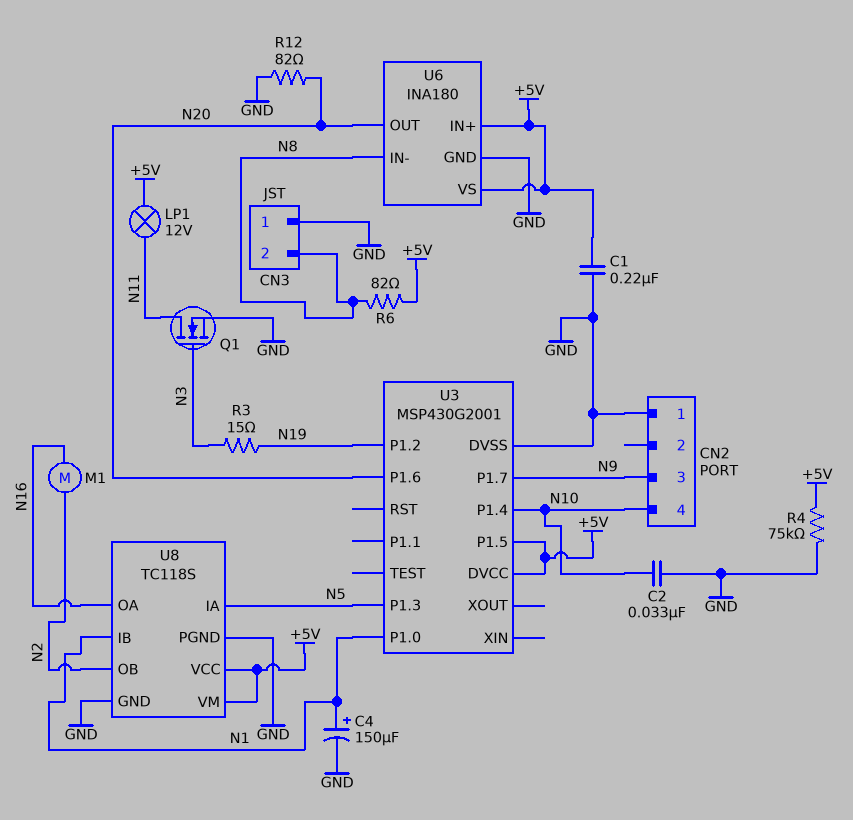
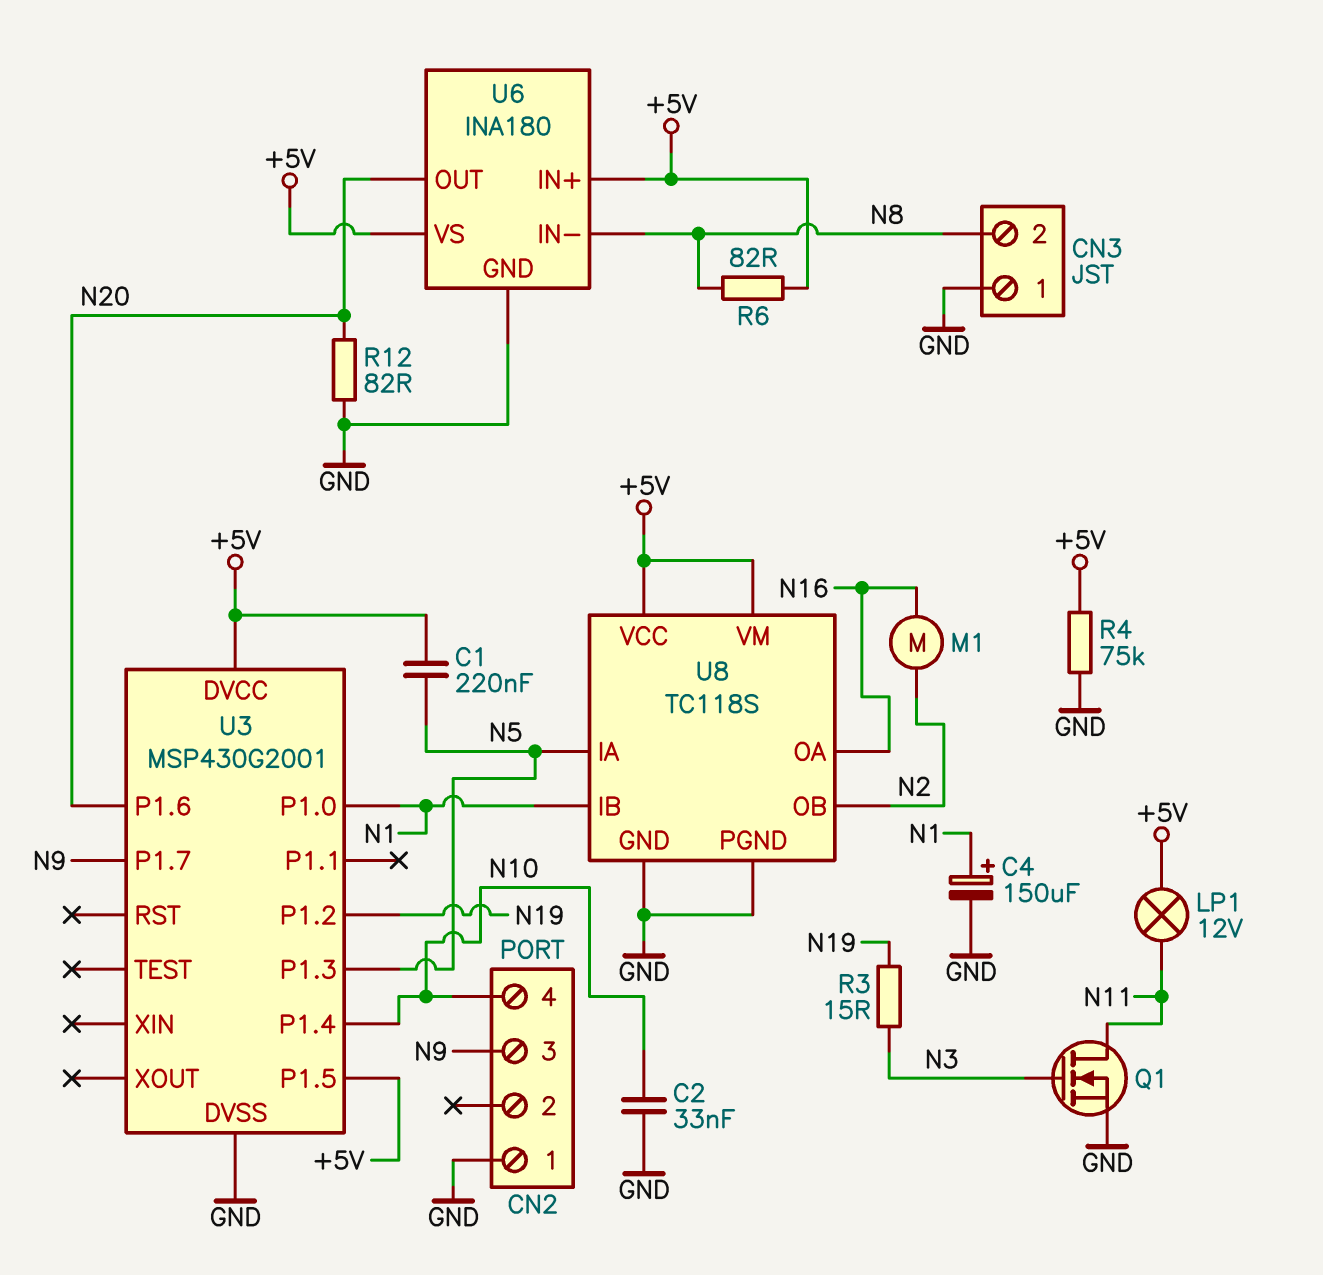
C1: 220nF (+5V, GND) -> 220nF (+5V, N5)

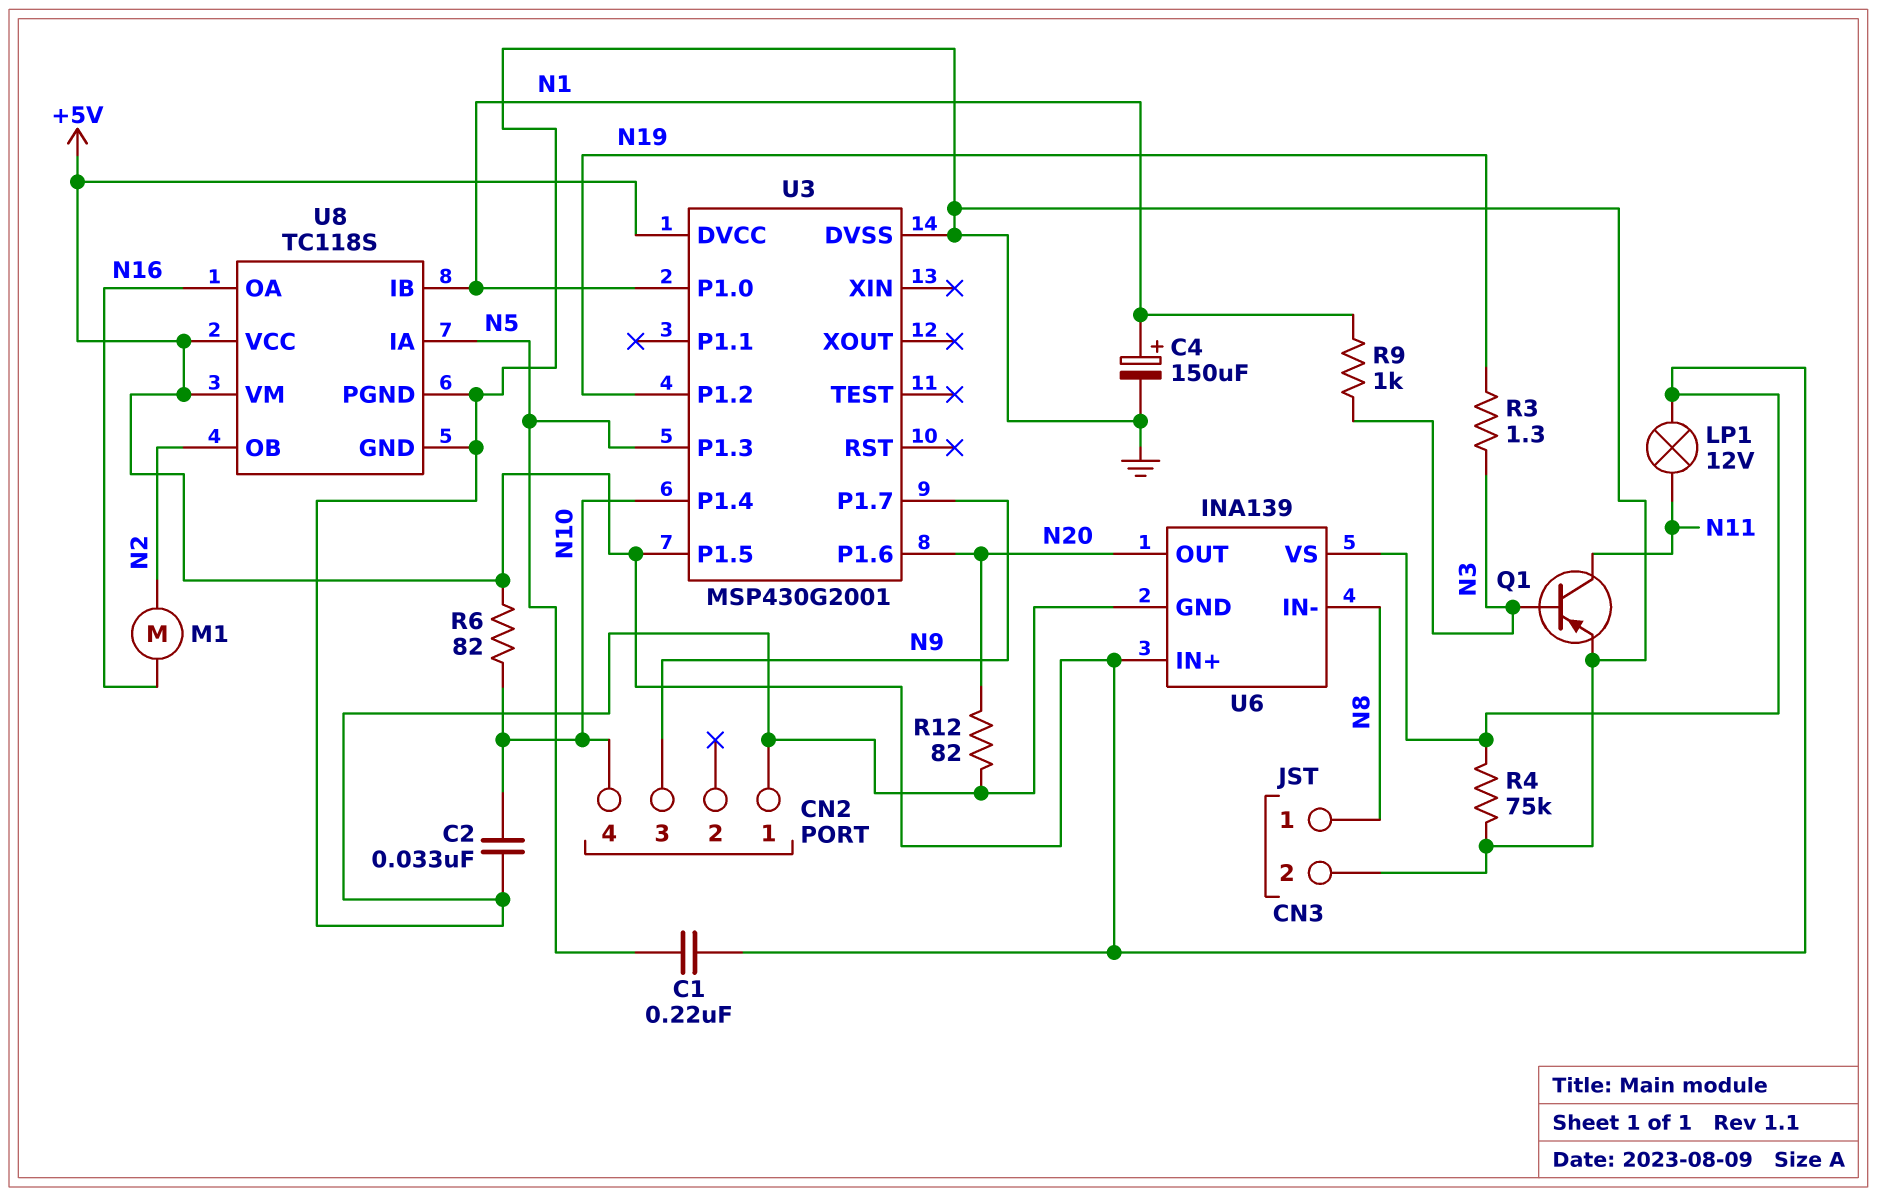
CN3 pin 1: GND -> N8
CN3 pin 2: N8 -> GND
Q1: NMOS (G N3, D N11, S GND) -> PNP (B N3, C N11, E GND)
R3: 15 (N3, N19) -> 1.3 (N3, N19)
R6: 82 (+5V, N8) -> 82 (+5V, N10)
R9: none -> 1k (N1, N3)
U6: INA180 -> INA139

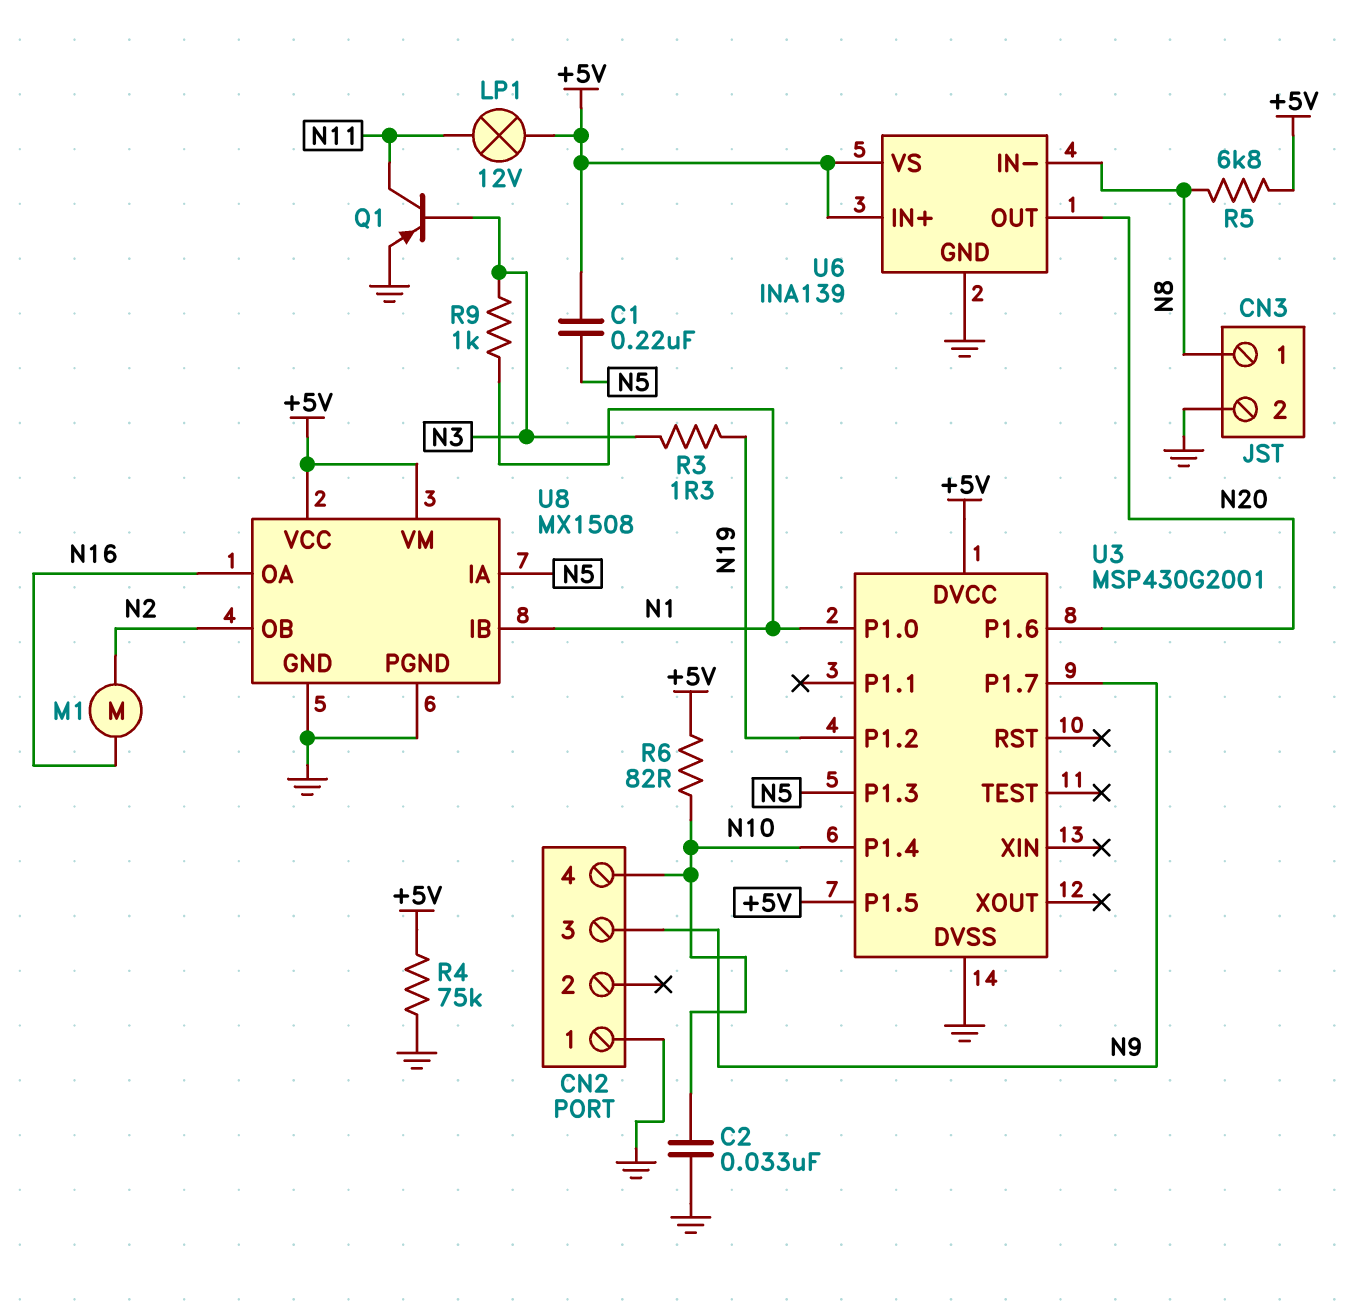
C4: 150uF (plus N1, minus GND) -> none
R5: none -> 6.8k (+5V, N8)
R12: 82 (GND, N20) -> none
U8: TC118S -> MX1508

